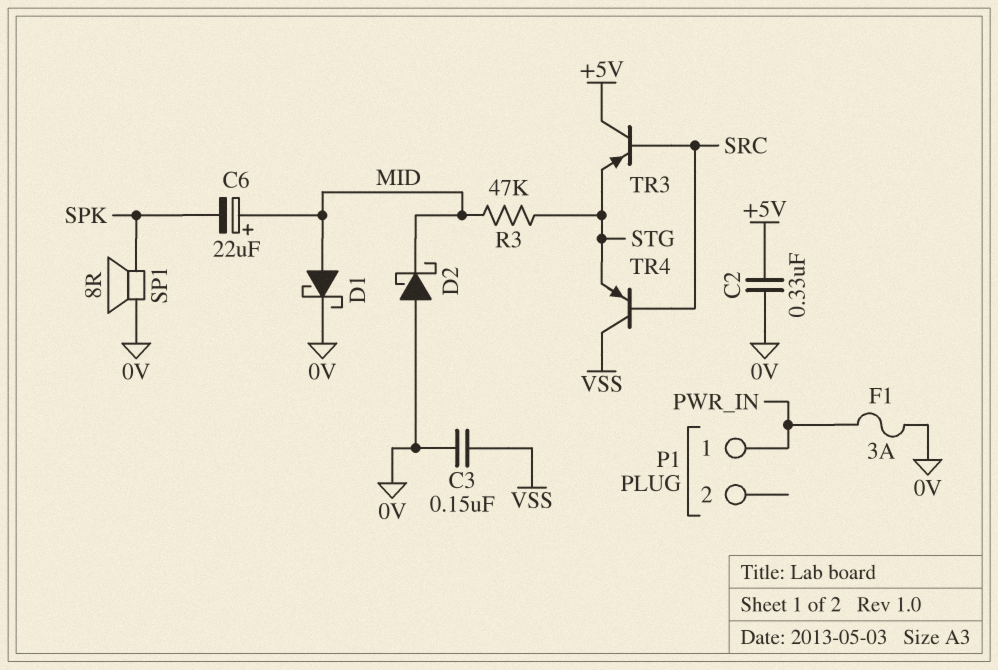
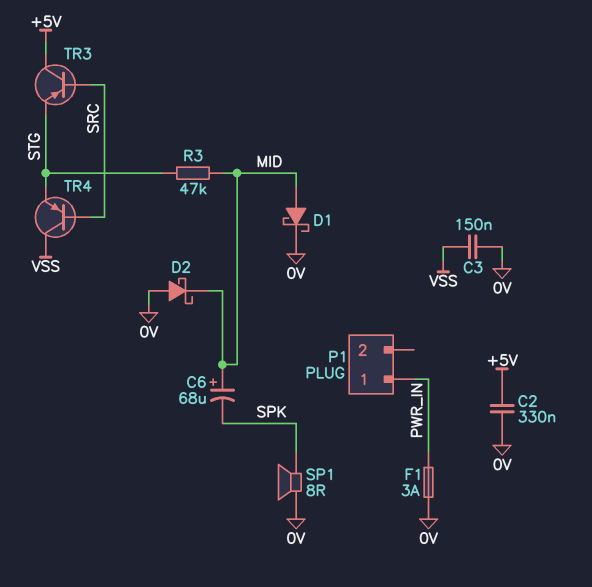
C6: 22uF (plus MID, minus SPK) -> 68uF (plus MID, minus SPK)

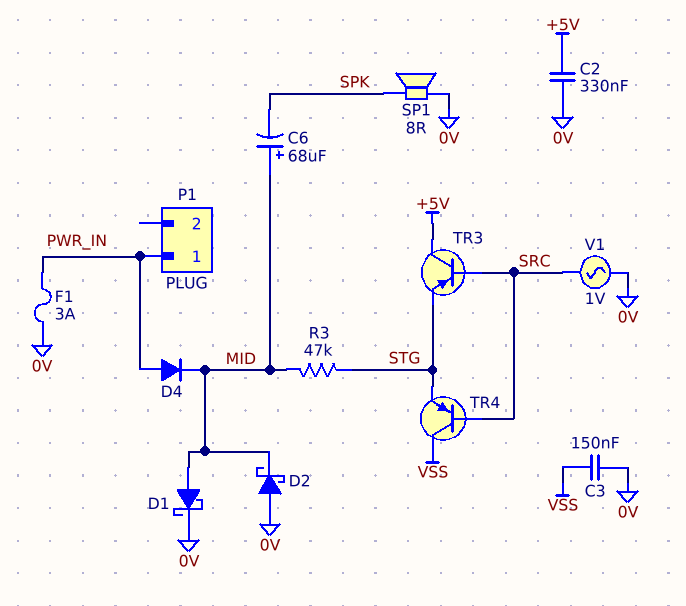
D4: none -> diode (A PWR_IN, K MID)
V1: none -> AC 1V (0V, SRC)

